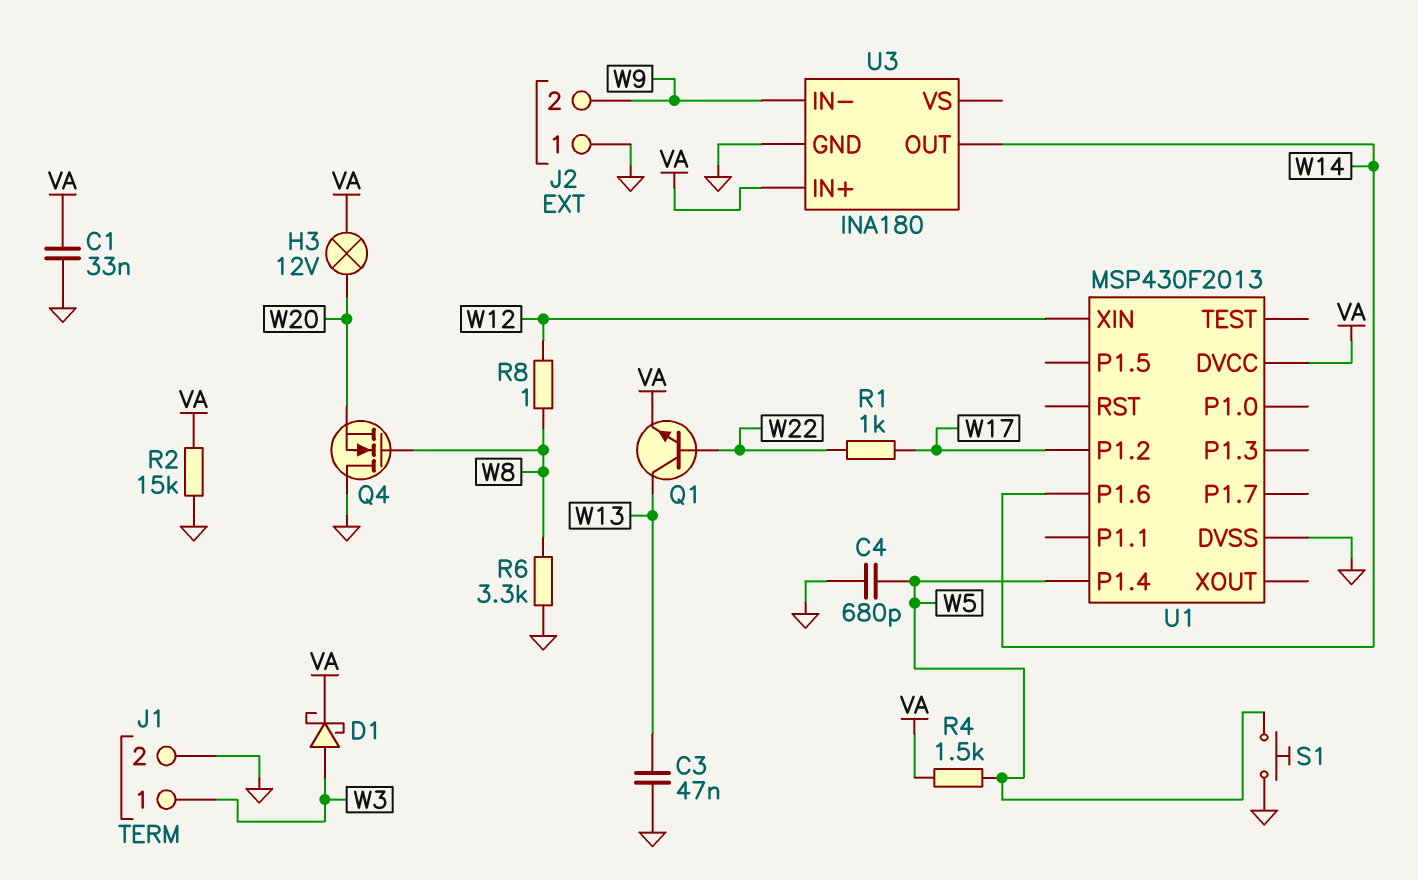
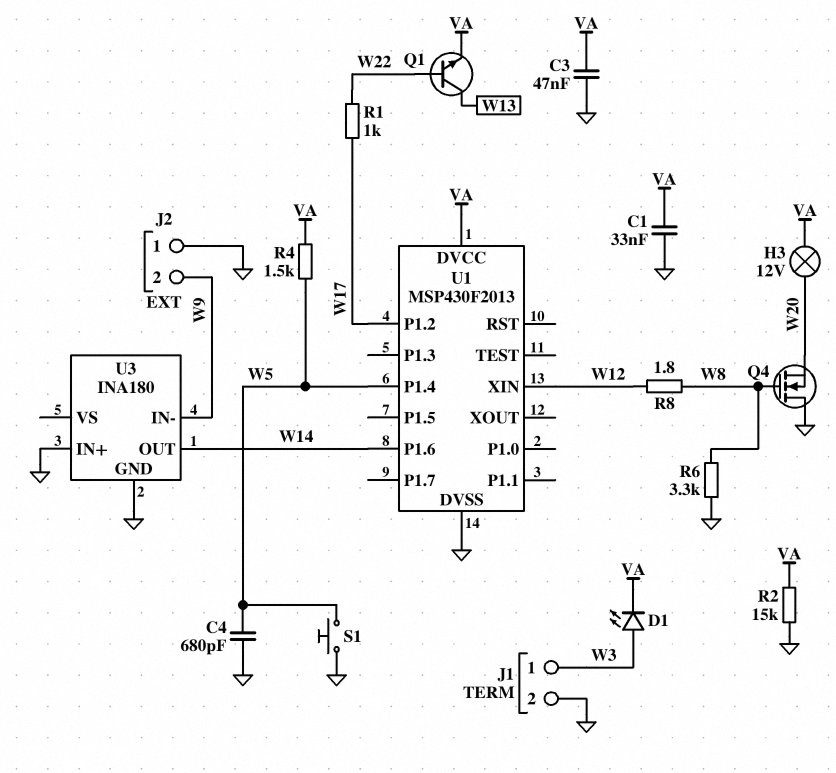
C3: 47nF (GND, W13) -> 47nF (GND, VA)
D1: schottky (A W3, K VA) -> LED (A W3, K VA)
R8: 1 (W8, W12) -> 1.8 (W8, W12)
U3 pin IN+: VA -> GND

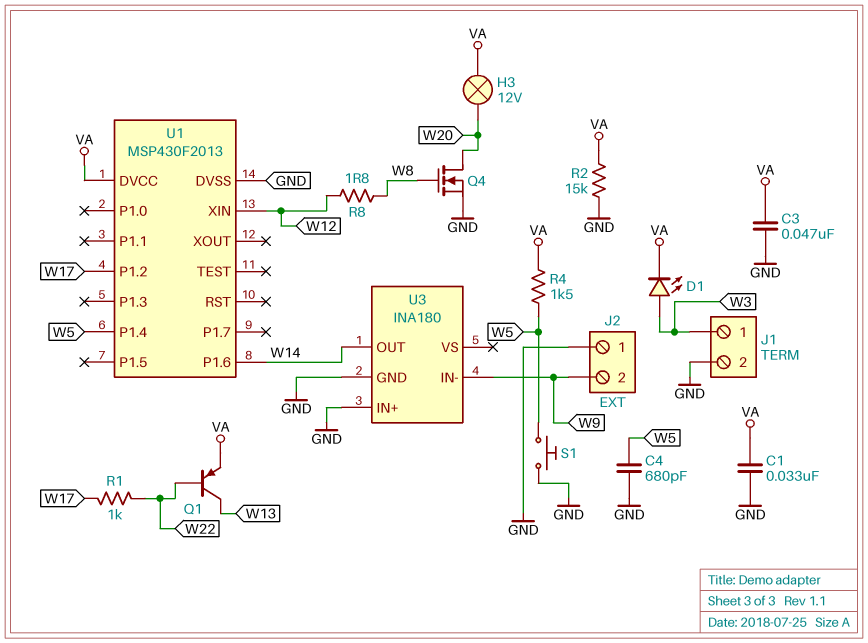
Q1: NPN (B W22, C W13, E VA) -> PNP (B W22, C W13, E VA)
Q4: NMOS (G W8, D GND, S W20) -> NMOS (G W8, D W20, S GND)
R6: 3.3k (GND, W8) -> none

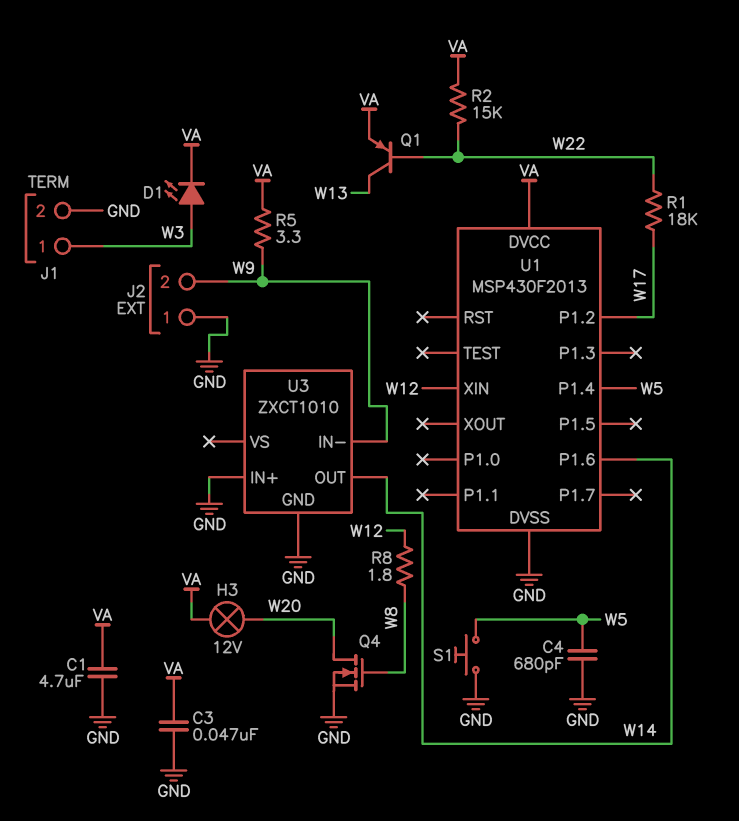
C1: 33nF (GND, VA) -> 4.7uF (GND, VA)
R1: 1k (W17, W22) -> 18k (W17, W22)
R2: 15k (GND, VA) -> 15k (VA, W22)
R4: 1.5k (VA, W5) -> none
R5: none -> 3.3 (VA, W9)
U3: INA180 -> ZXCT1010

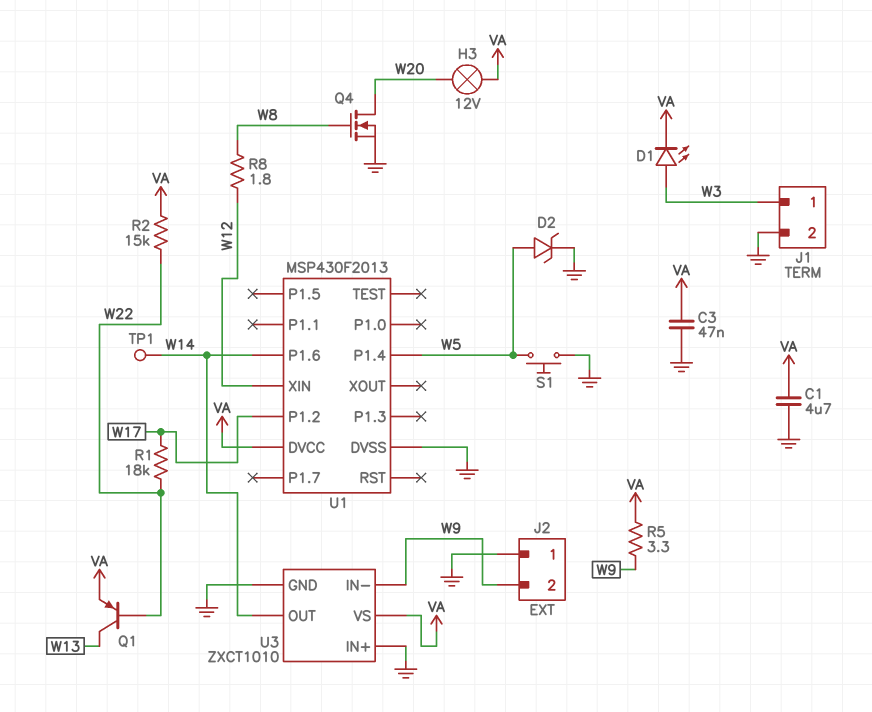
C4: 680pF (GND, W5) -> none
D2: none -> zener (A W5, K GND)
TP1: none -> test point (W14)
U3 pin VS: none -> VA

